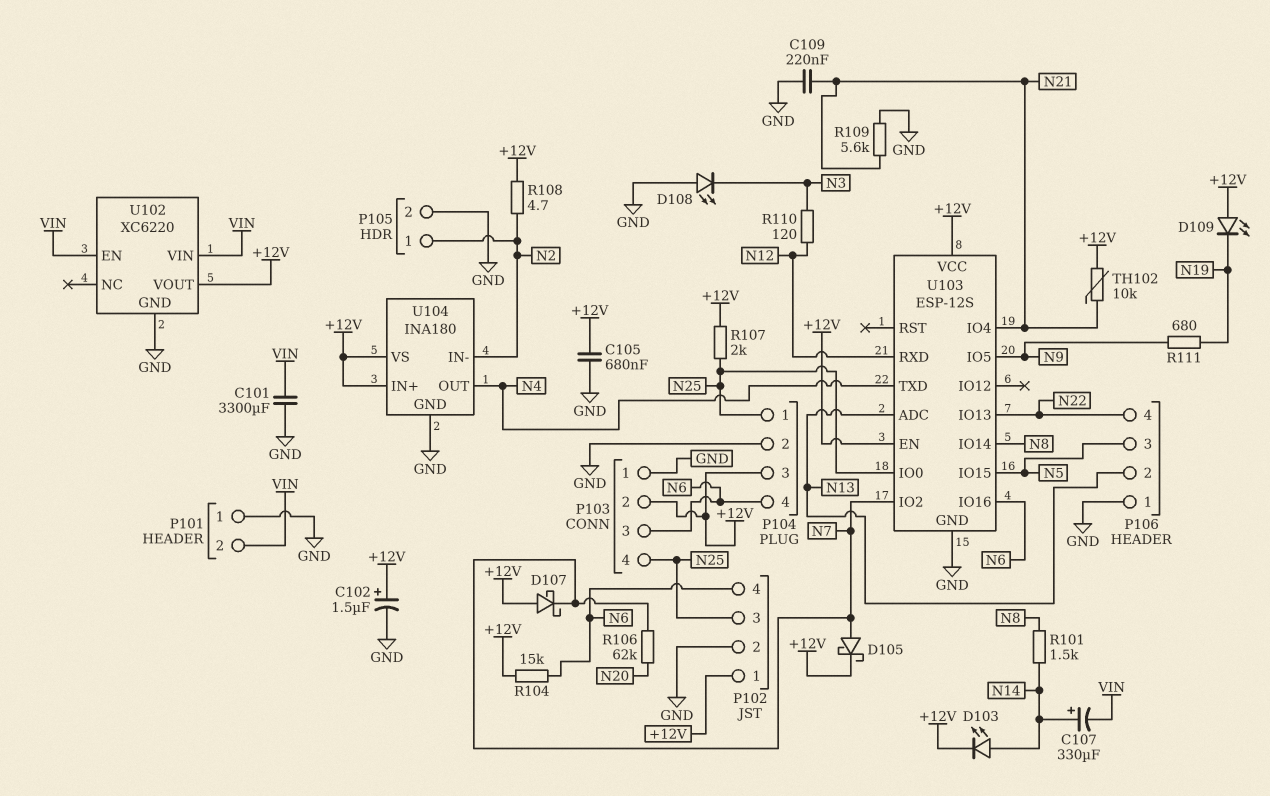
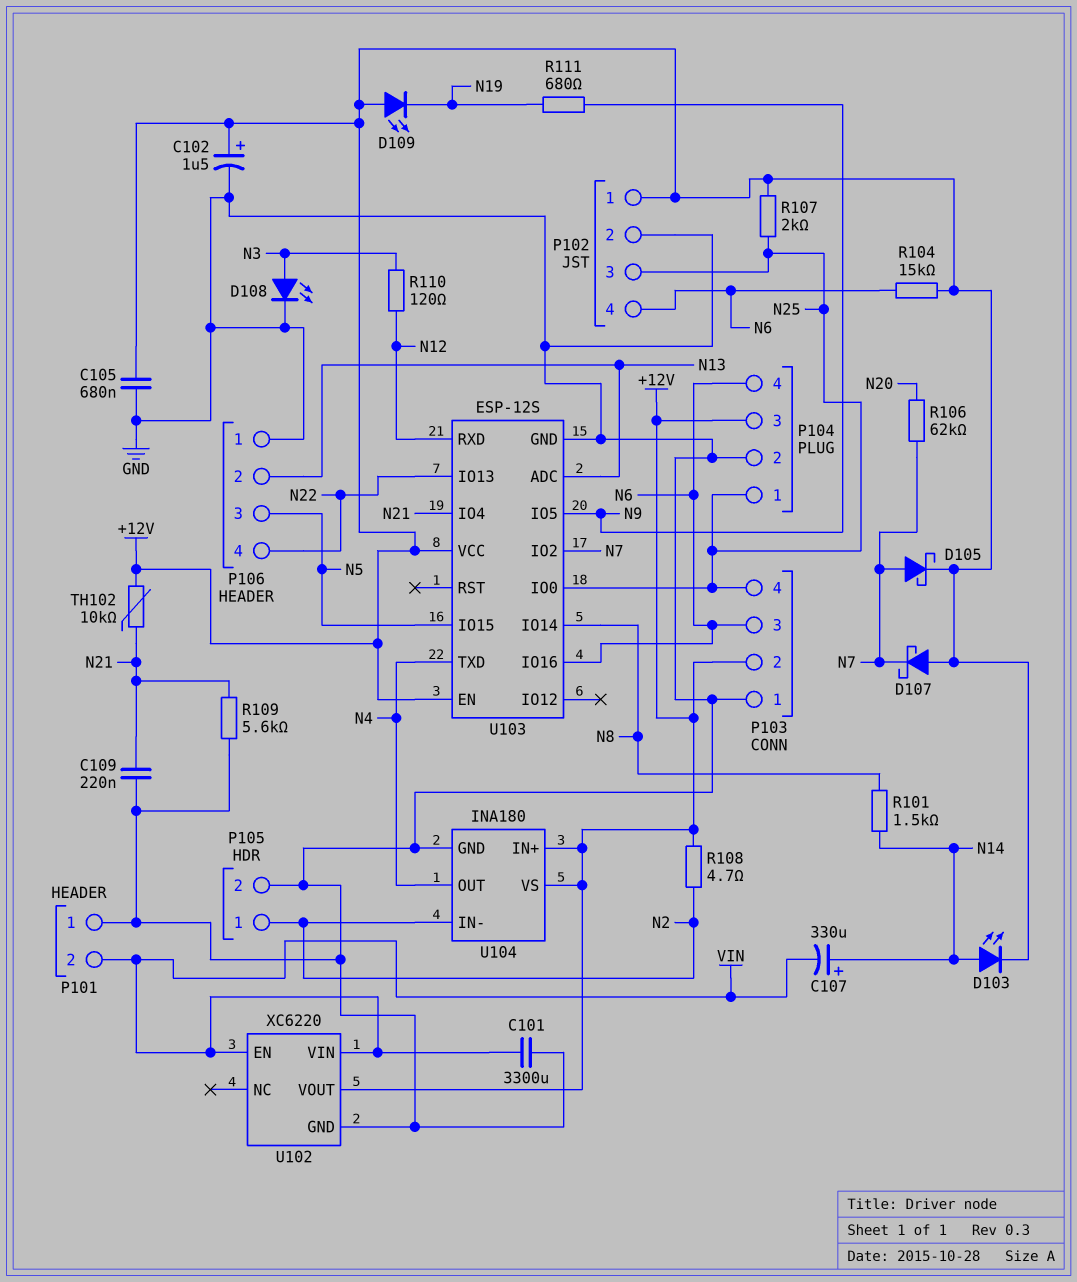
D108: LED (A GND, K N3) -> LED (A N3, K GND)

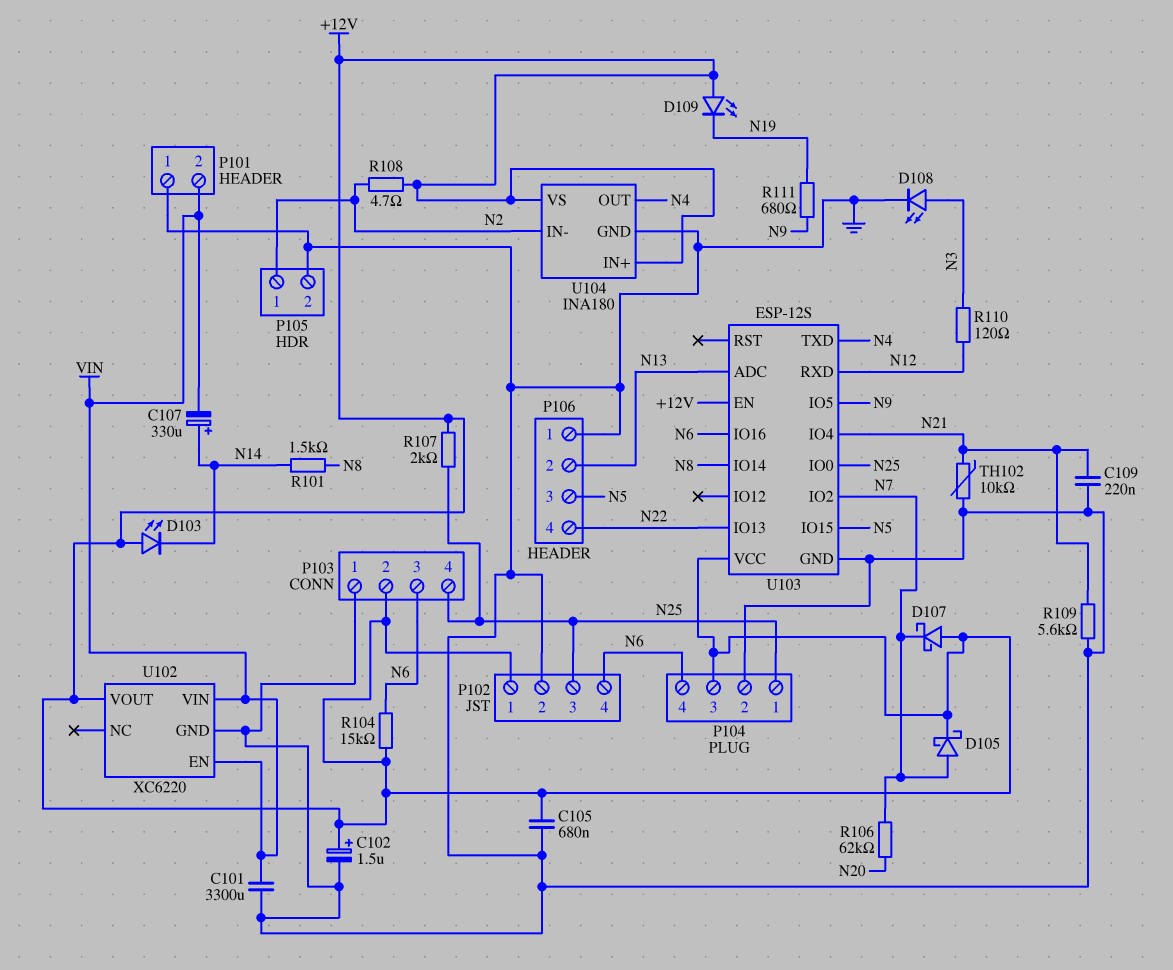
D103: LED (A N14, K +12V) -> LED (A +12V, K N14)
TH102: 10k (+12V, N21) -> 10k (GND, N21)

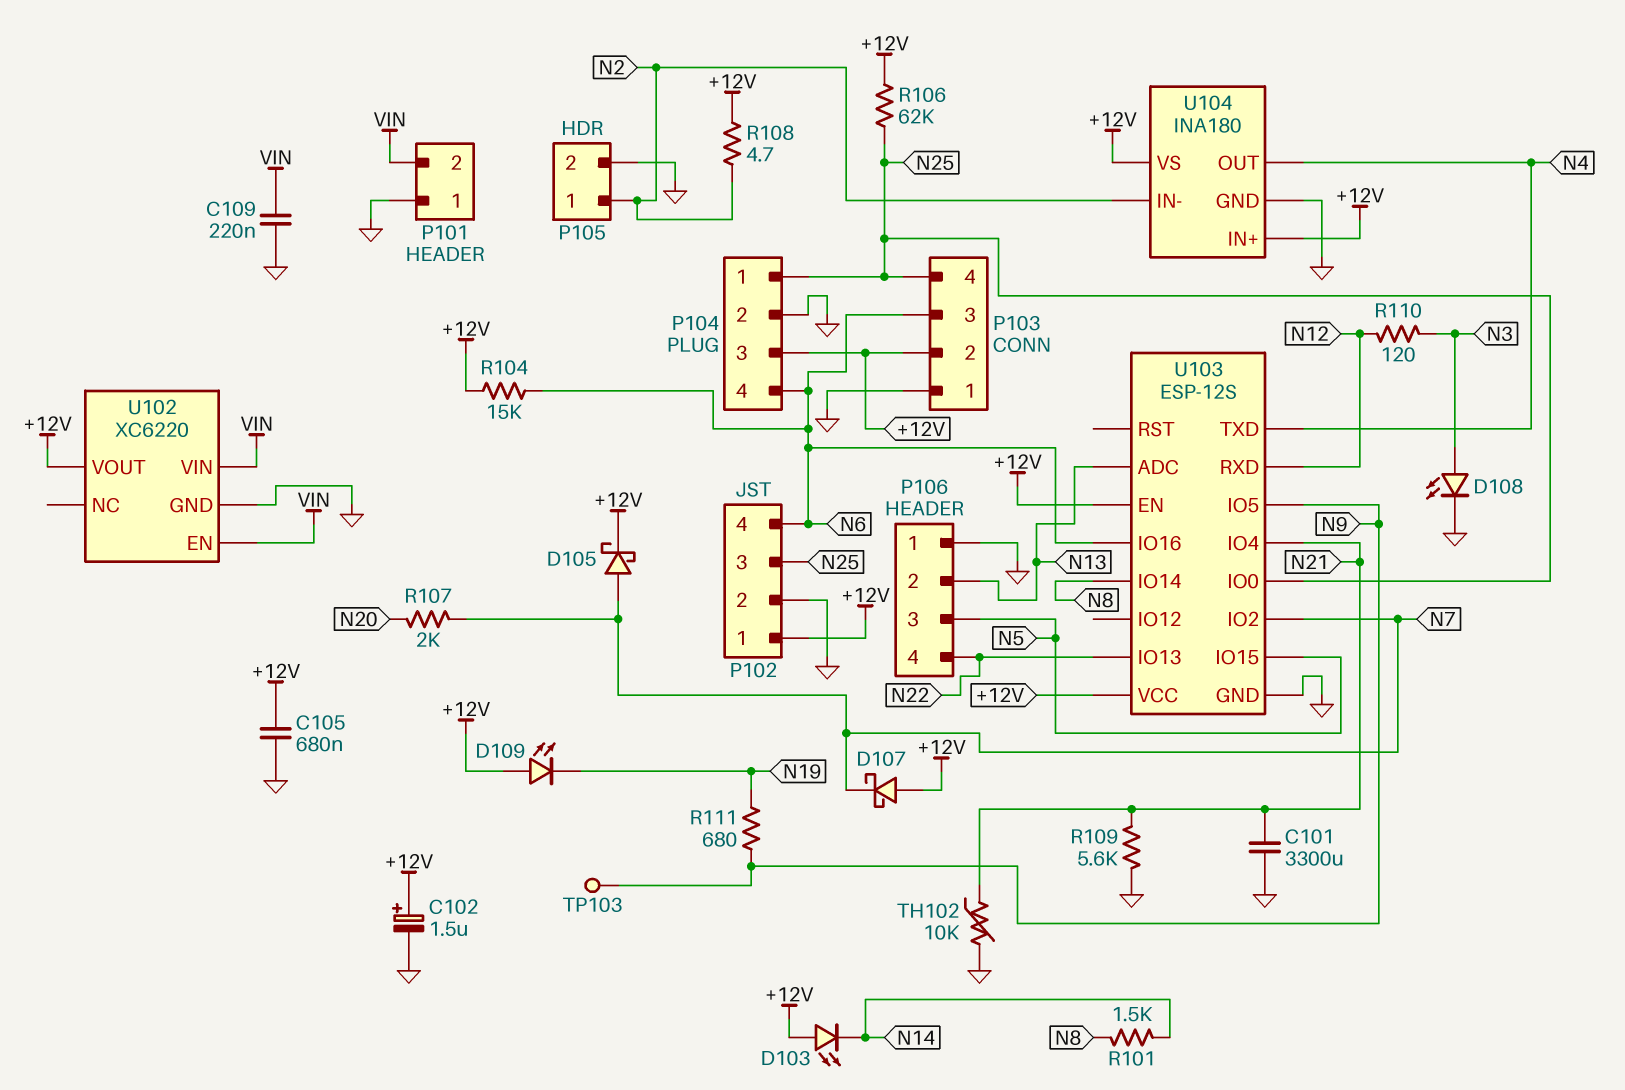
C101: 3300uF (GND, VIN) -> 3300uF (GND, N21)
C107: 330uF (plus N14, minus VIN) -> none
C109: 220nF (GND, N21) -> 220nF (GND, VIN)
R106: 62k (N7, N20) -> 62k (+12V, N25)
R107: 2k (+12V, N25) -> 2k (N7, N20)
TP103: none -> test point (N9)

